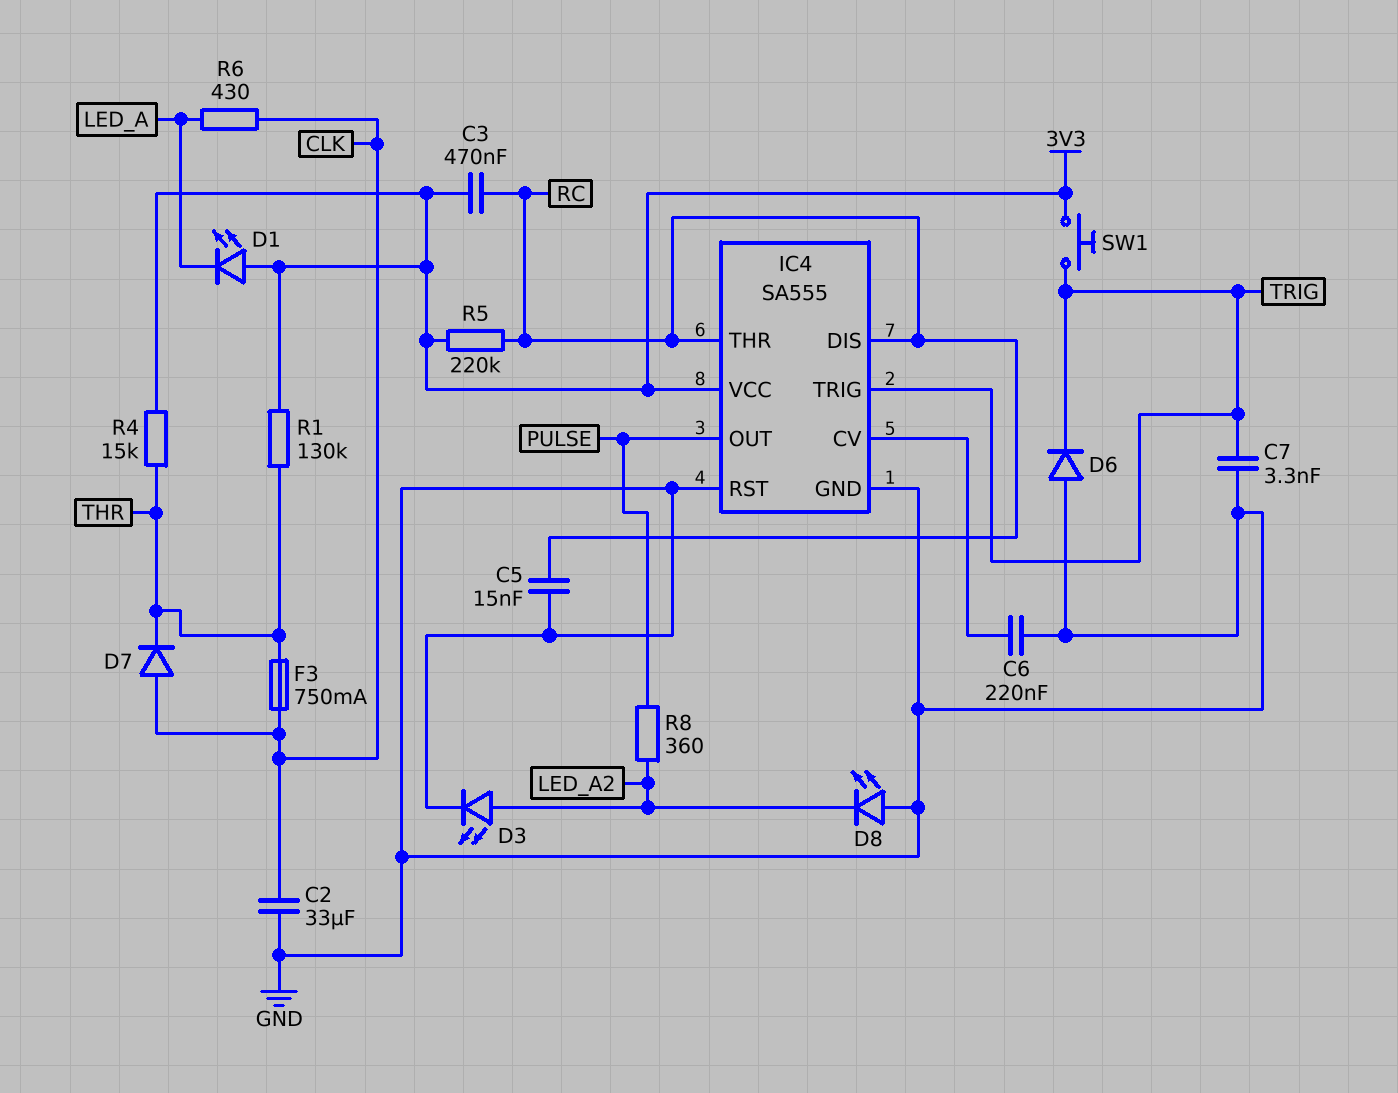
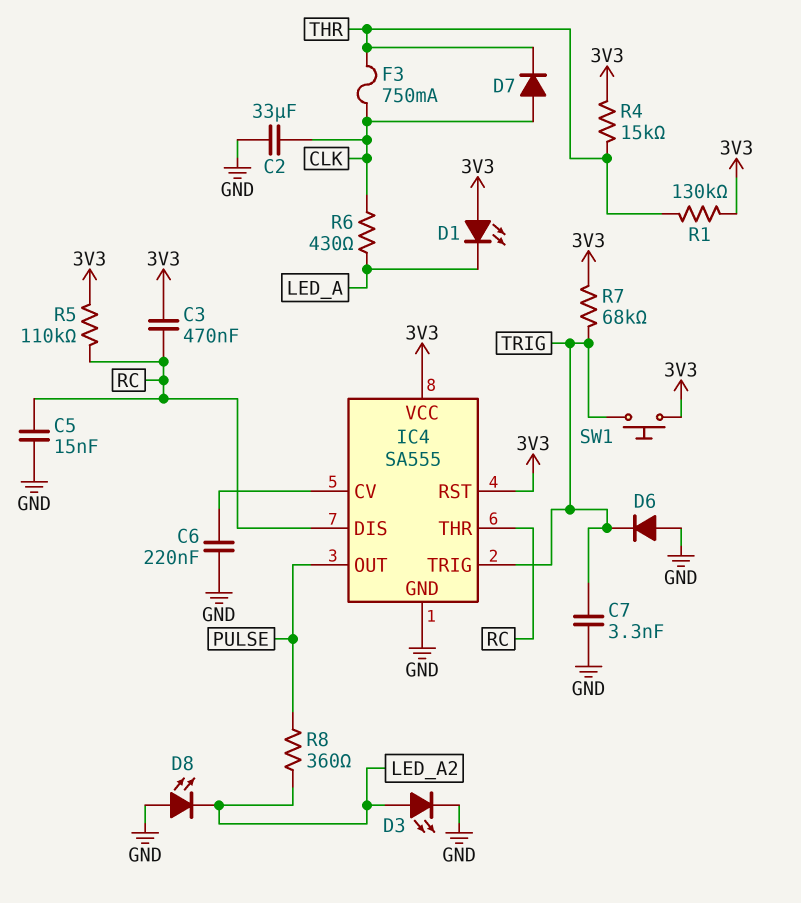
IC4 pin RST: GND -> 3V3
R5: 220k (3V3, RC) -> 110k (3V3, RC)
R7: none -> 68k (3V3, TRIG)

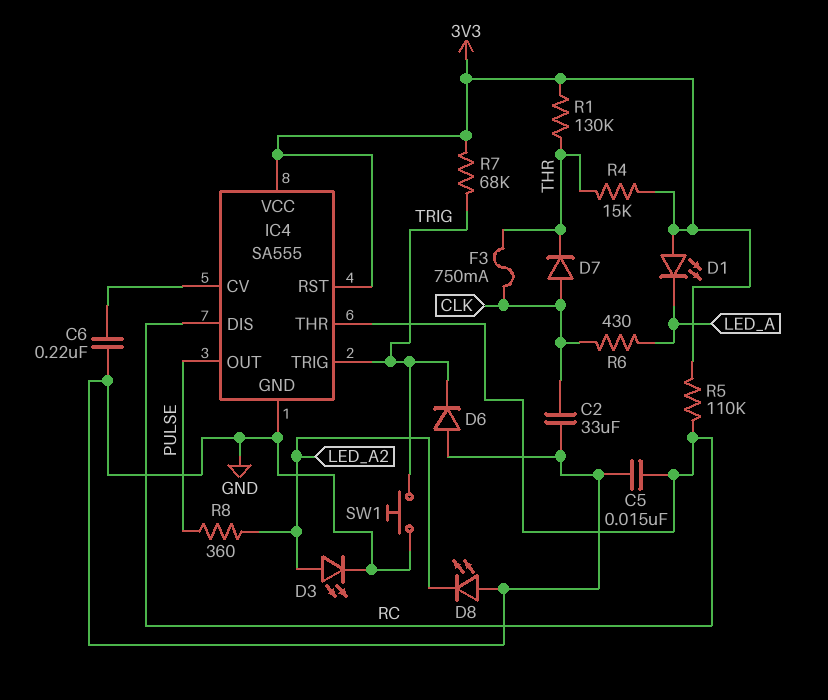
C3: 470nF (3V3, RC) -> none
C7: 3.3nF (GND, TRIG) -> none
SW1: button (3V3, TRIG) -> button (GND, TRIG)

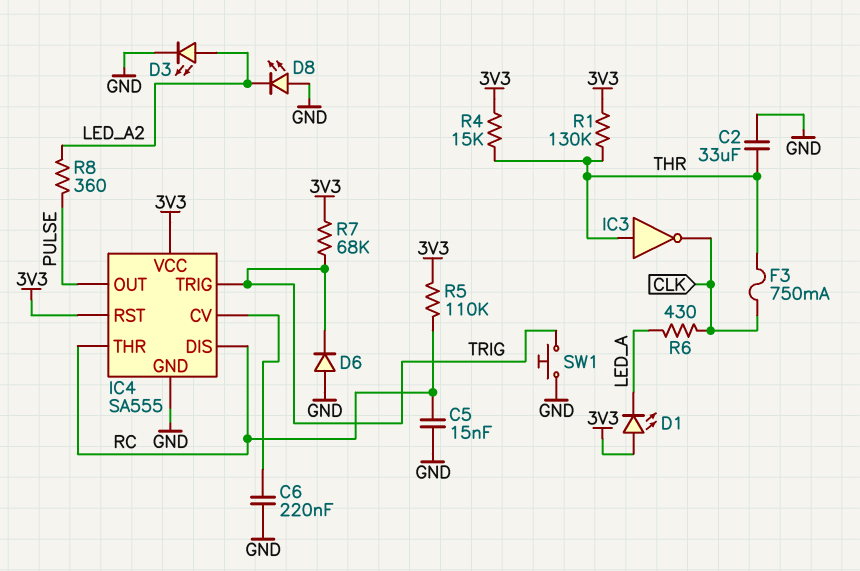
C2: 33uF (CLK, GND) -> 33uF (GND, THR)
D7: diode (A CLK, K THR) -> none
IC3: none -> NOT (in THR, out CLK)

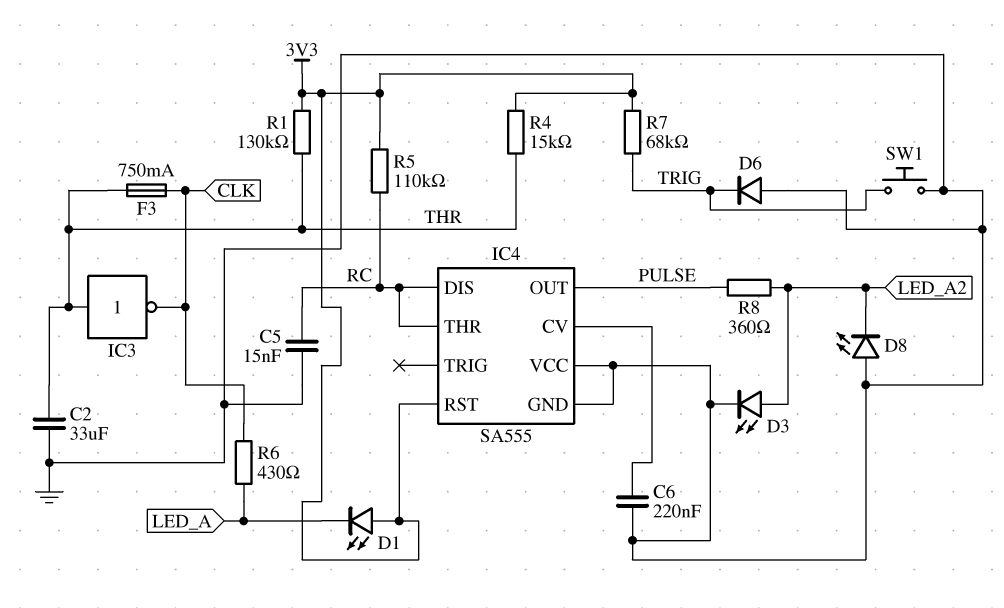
IC4 pin TRIG: TRIG -> none
IC4 pin VCC: 3V3 -> GND

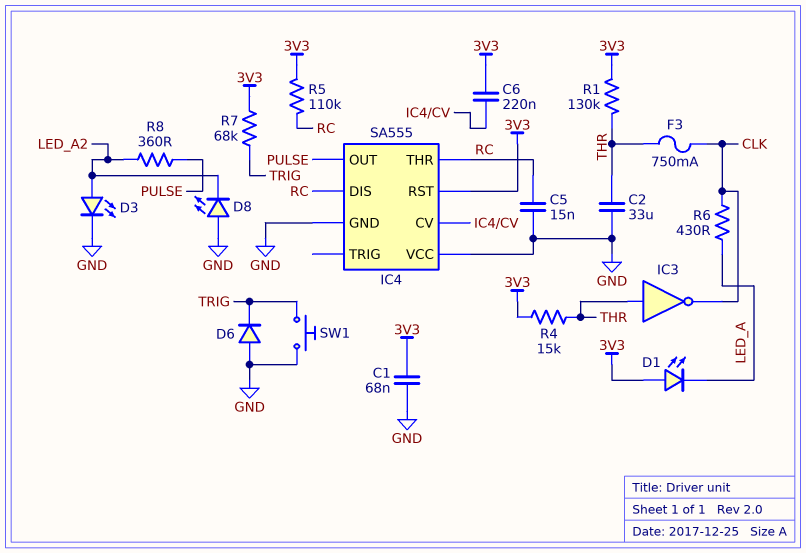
C1: none -> 68nF (3V3, GND)
C6: 220nF (GND, IC4/CV) -> 220nF (3V3, IC4/CV)

